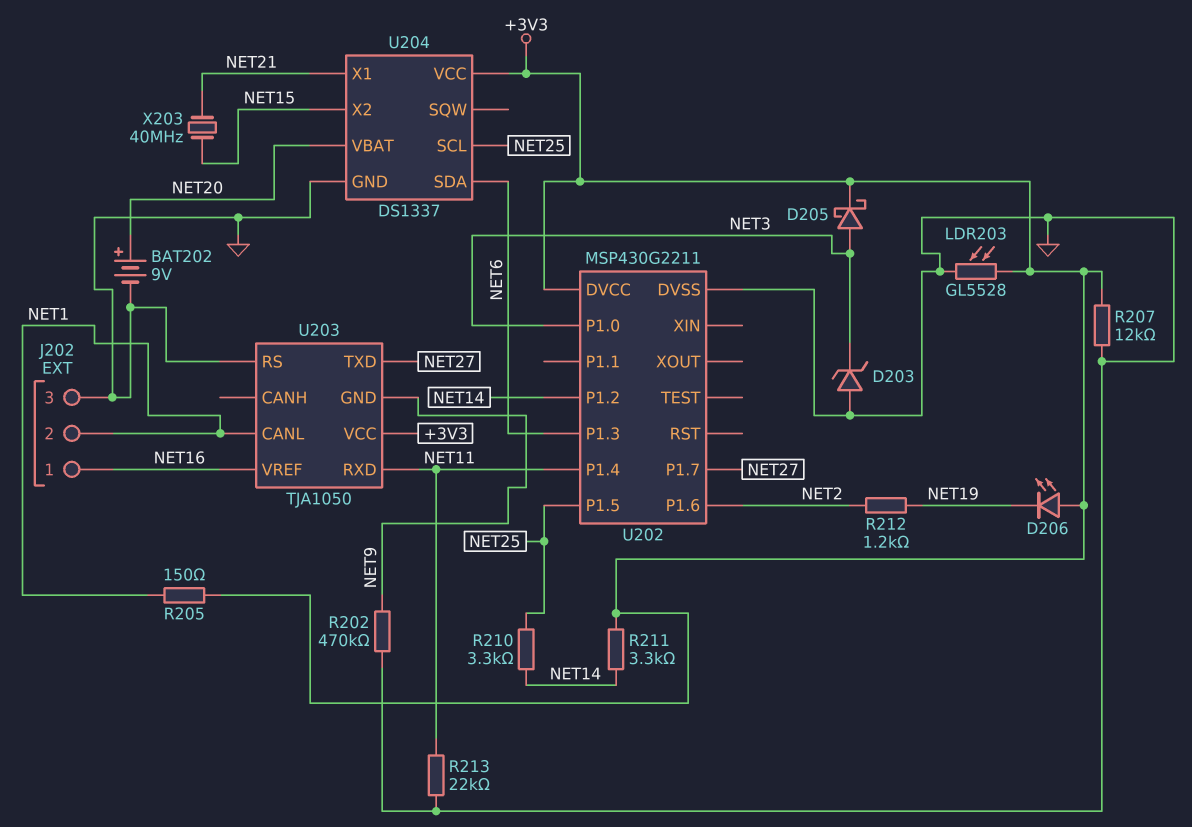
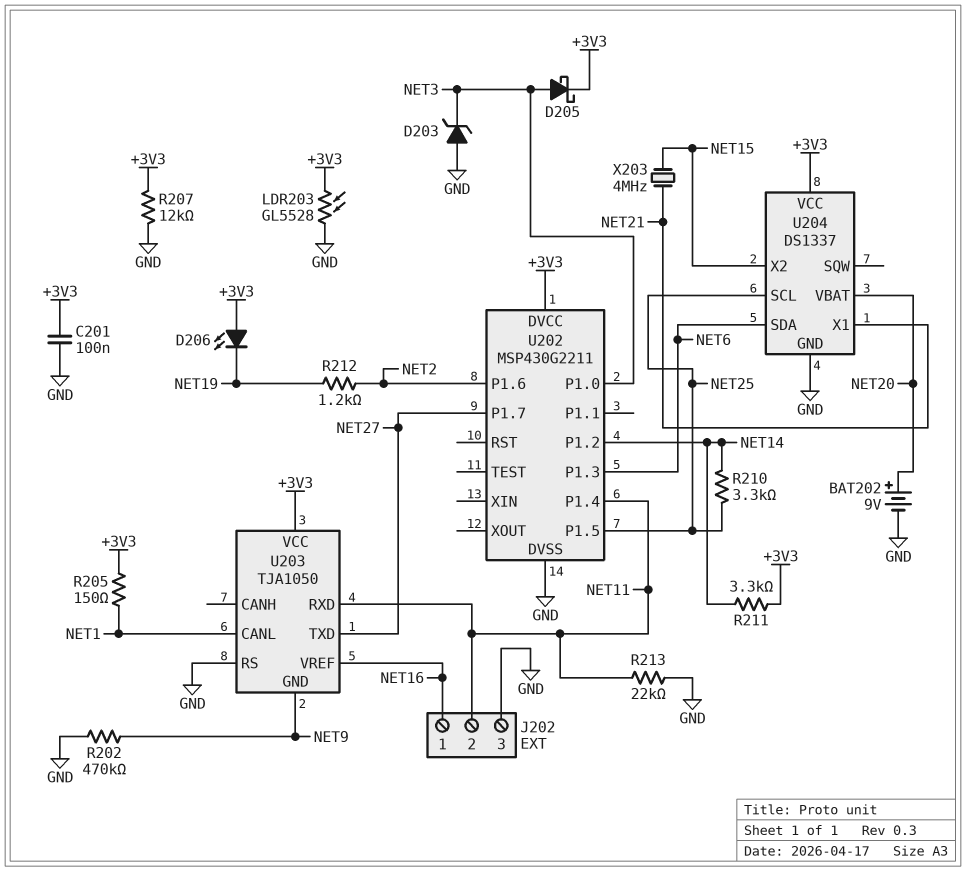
C201: none -> 100nF (+3V3, GND)
J202 pin 2: NET1 -> NET11
X203: 40MHz (NET15, NET21) -> 4MHz (NET15, NET21)

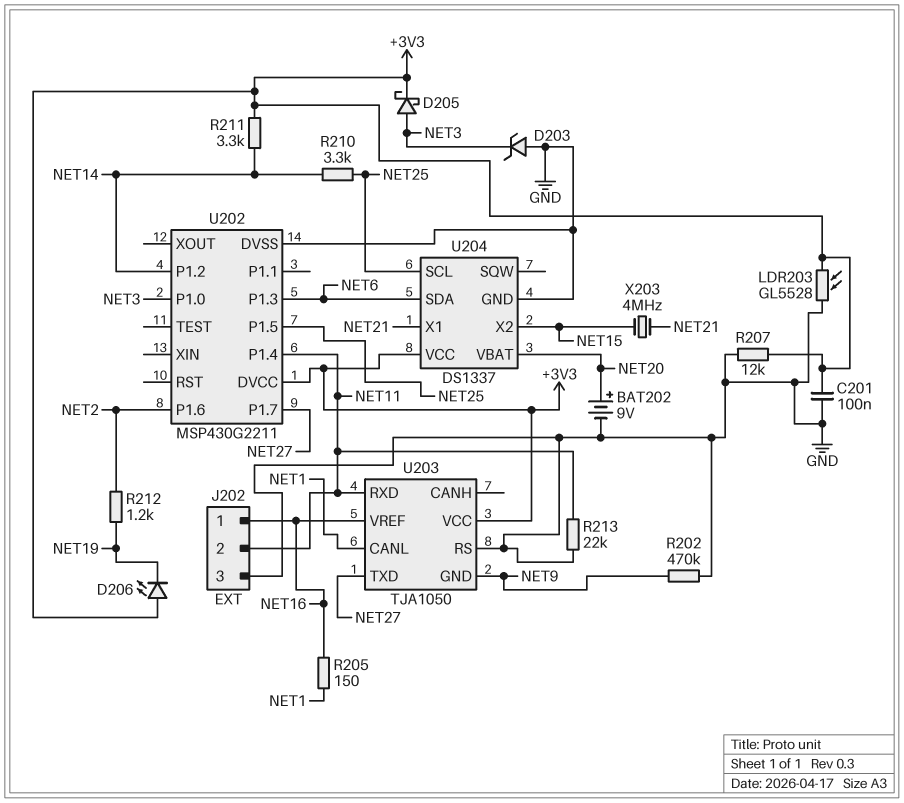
R205: 150 (+3V3, NET1) -> 150 (NET1, NET16)

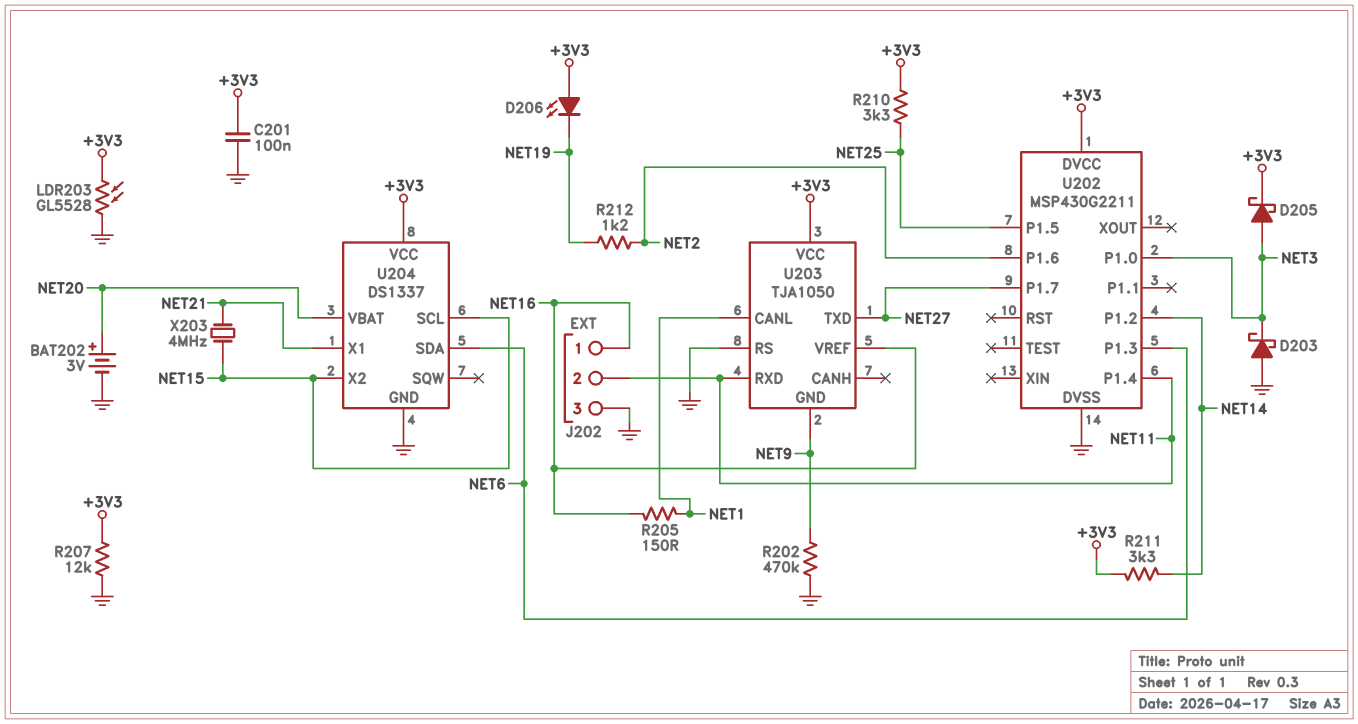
BAT202: 9V (plus NET20, minus GND) -> 3V (plus NET20, minus GND)
D203: zener (A GND, K NET3) -> schottky (A GND, K NET3)
R210: 3.3k (NET14, NET25) -> 3.3k (+3V3, NET25)
R213: 22k (GND, NET11) -> none
U204 pin SCL: NET25 -> NET15

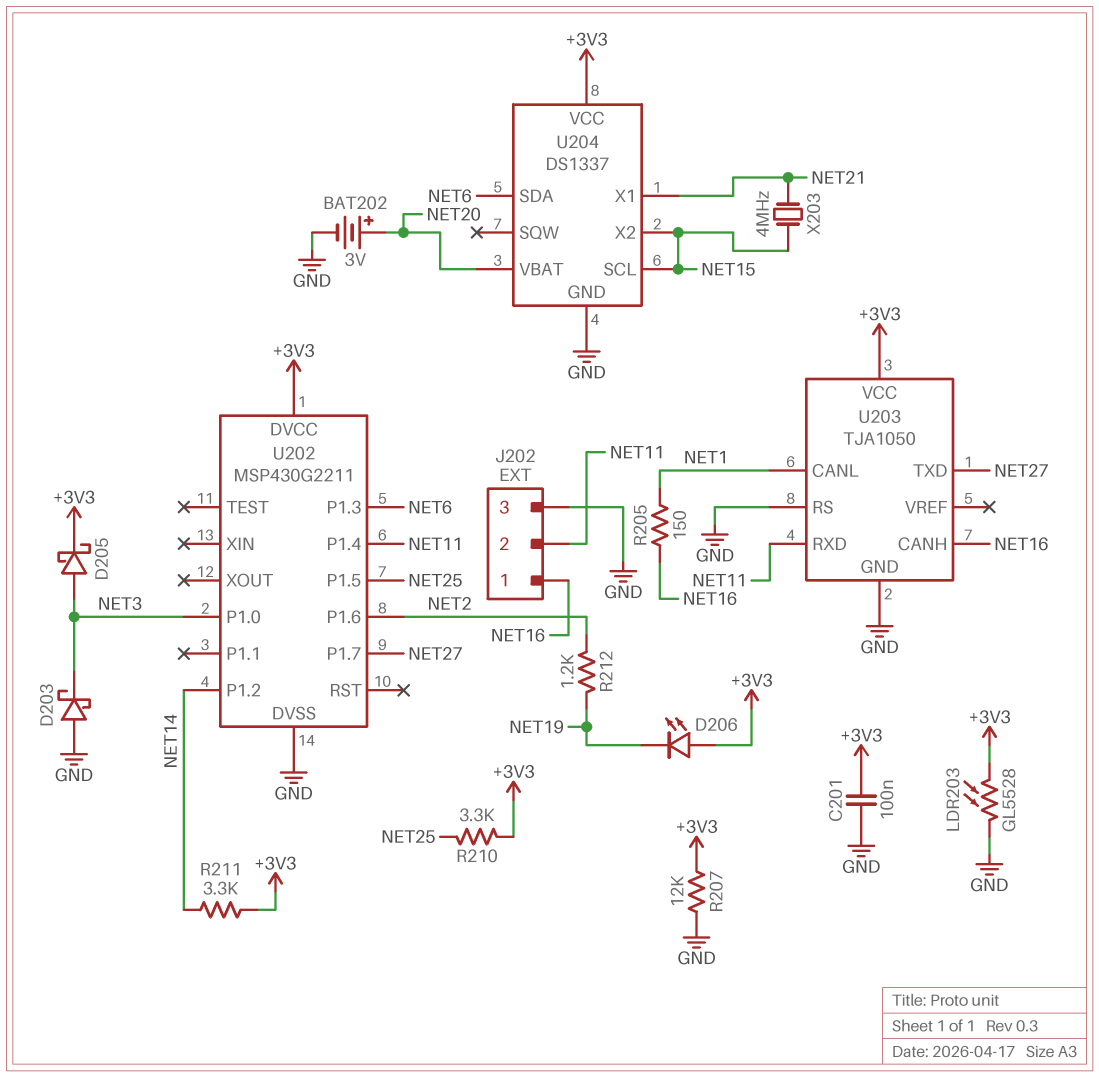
R202: 470k (GND, NET9) -> none
U203 pin CANH: none -> NET16
U203 pin GND: NET9 -> GND
U203 pin VREF: NET16 -> none

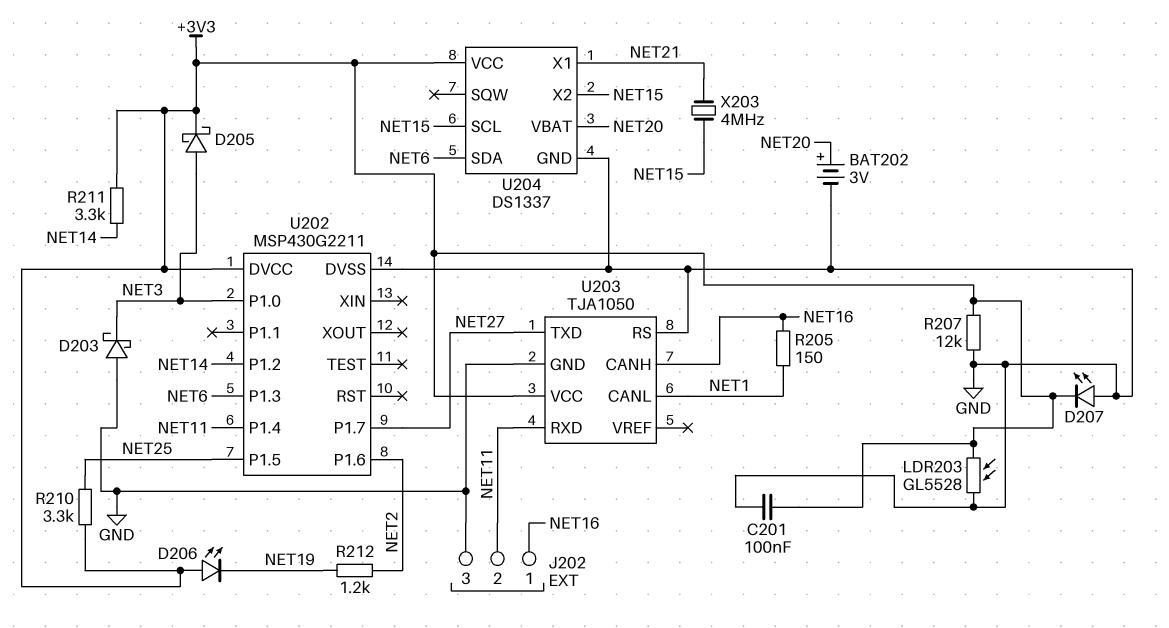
D207: none -> LED (A GND, K +3V3)

